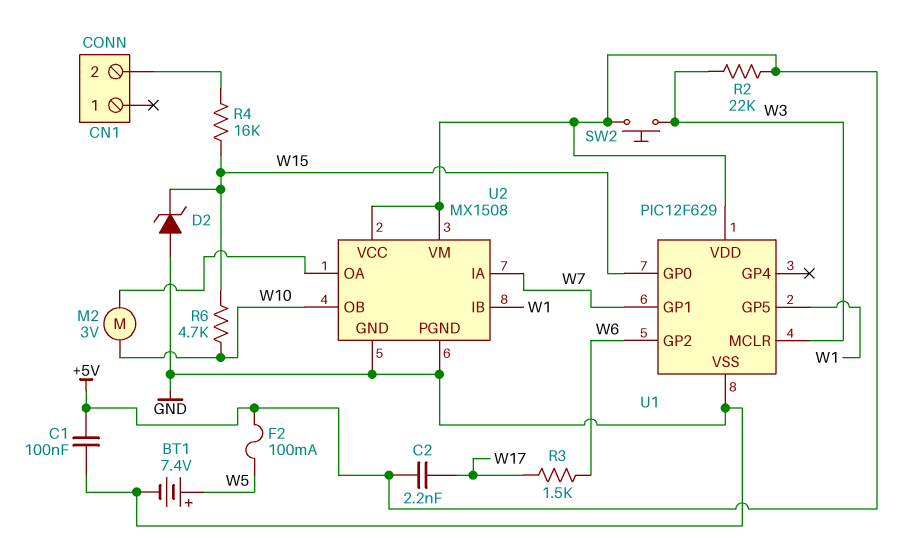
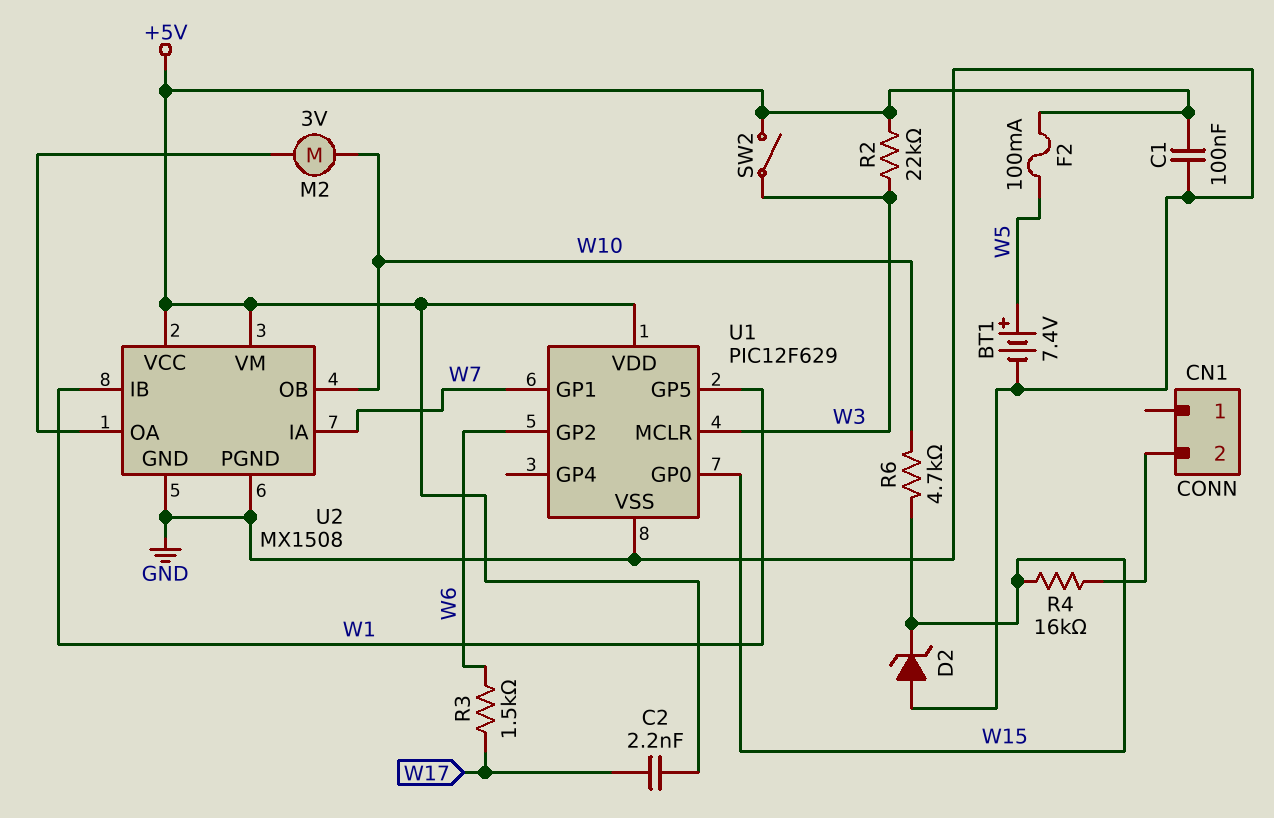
SW2: button (+5V, W3) -> switch (+5V, W3)

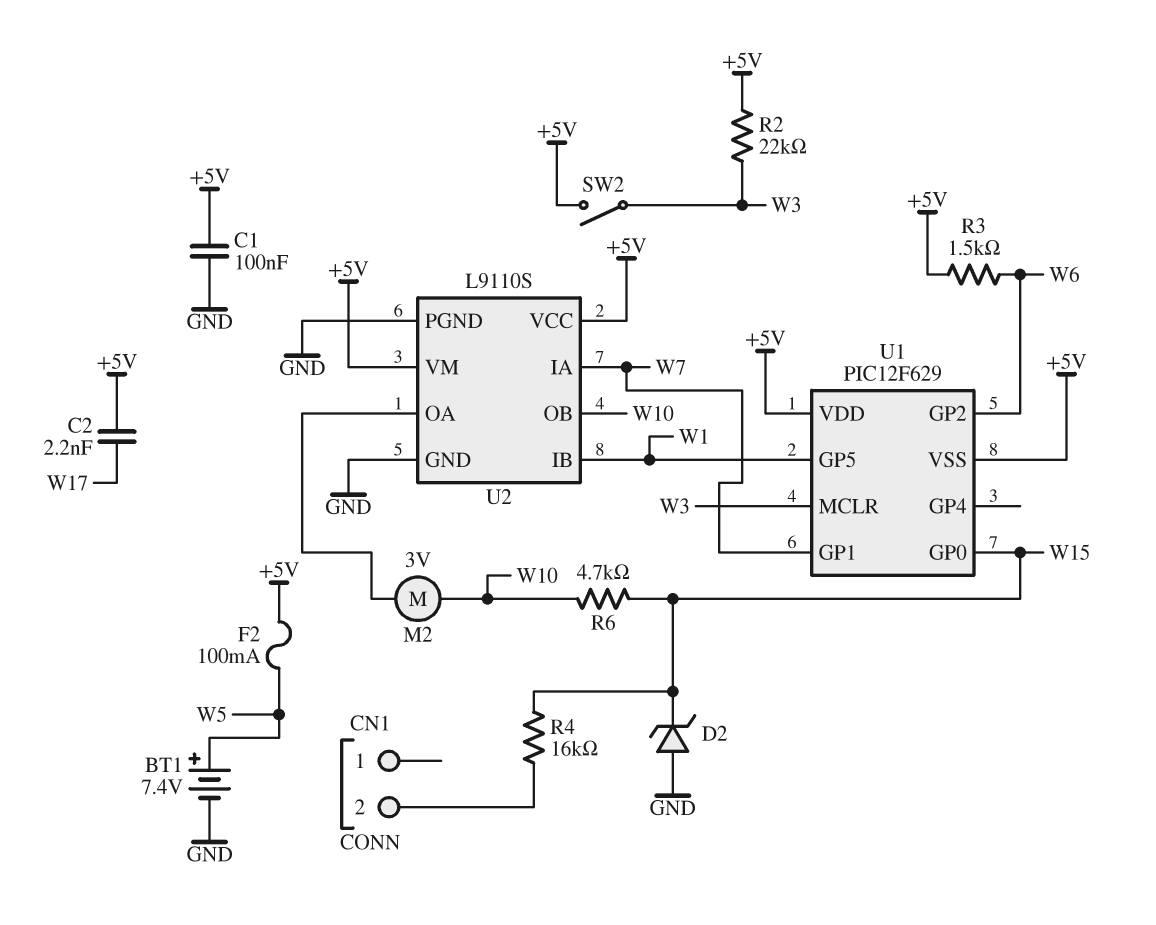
R3: 1.5k (W6, W17) -> 1.5k (+5V, W6)
U1 pin VSS: GND -> +5V
U2: MX1508 -> L9110S

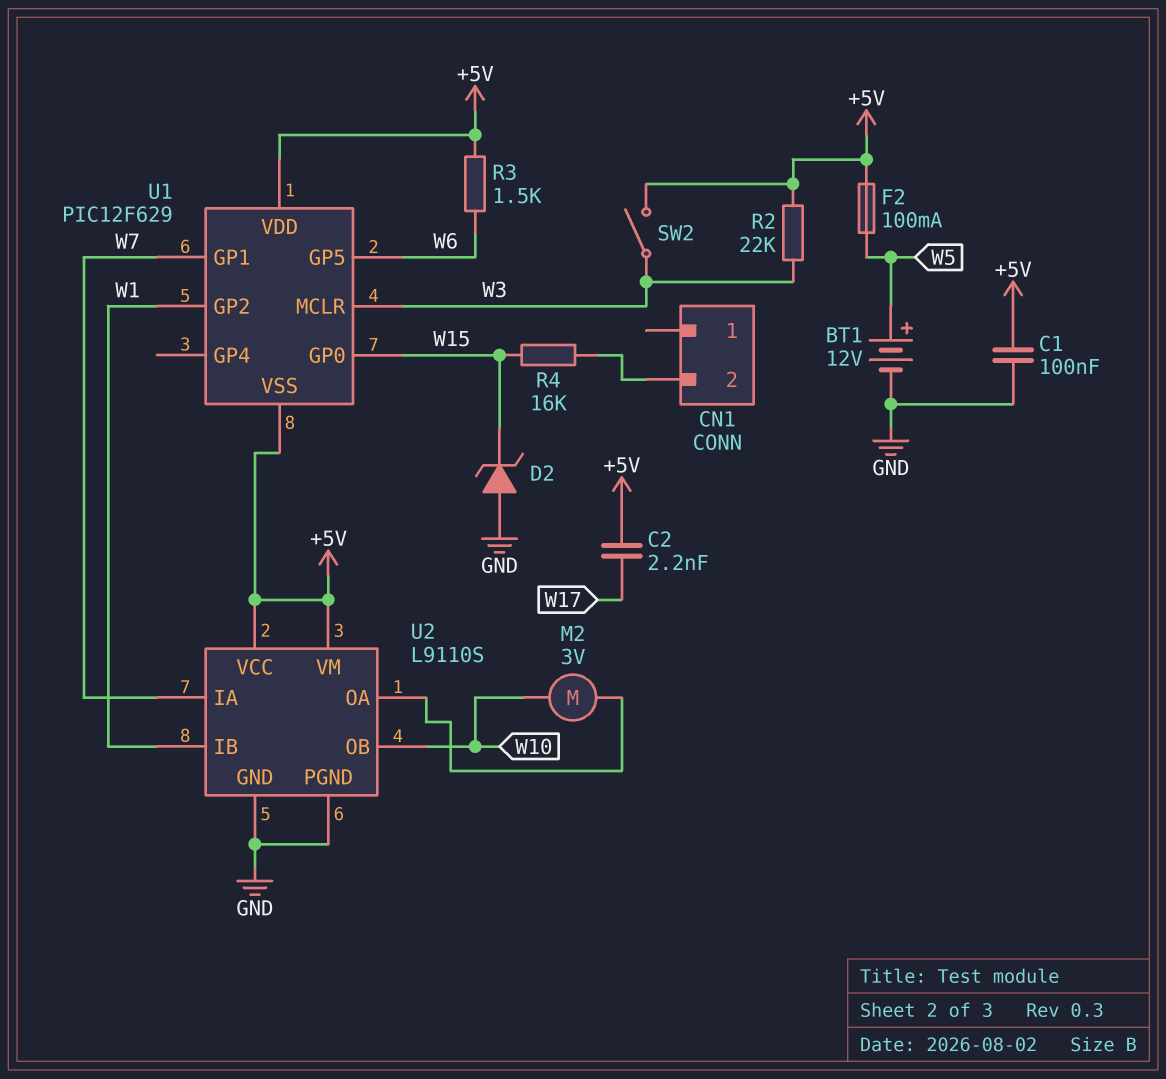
BT1: 7.4V (plus W5, minus GND) -> 12V (plus W5, minus GND)
R6: 4.7k (W10, W15) -> none
U1 pin GP2: W6 -> W1
U1 pin GP5: W1 -> W6

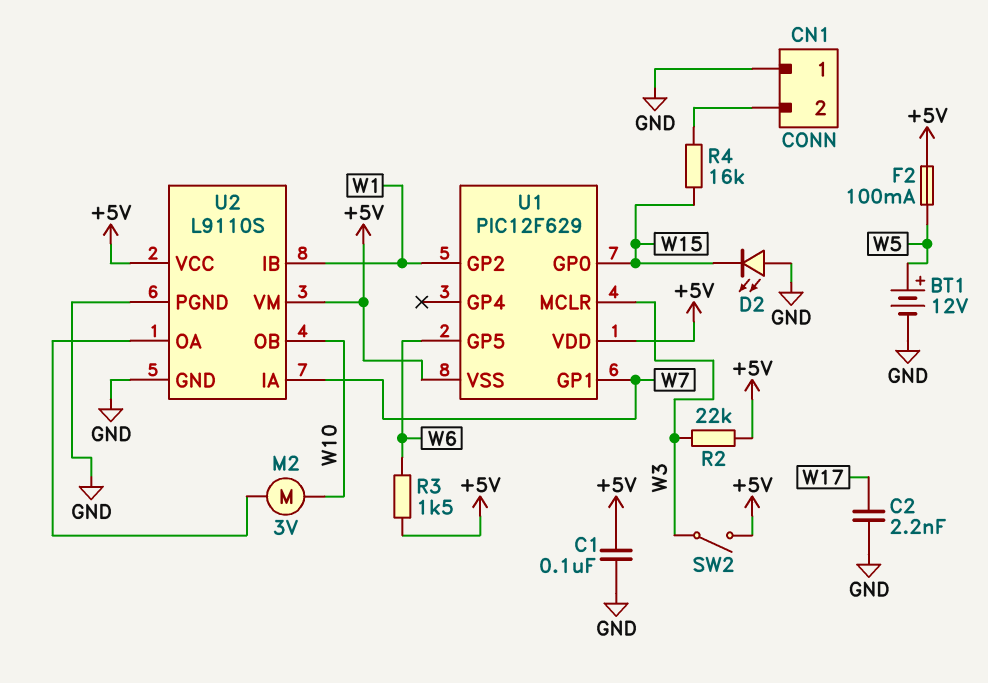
C2: 2.2nF (+5V, W17) -> 2.2nF (GND, W17)
CN1 pin 1: none -> GND
D2: zener (A GND, K W15) -> LED (A GND, K W15)

